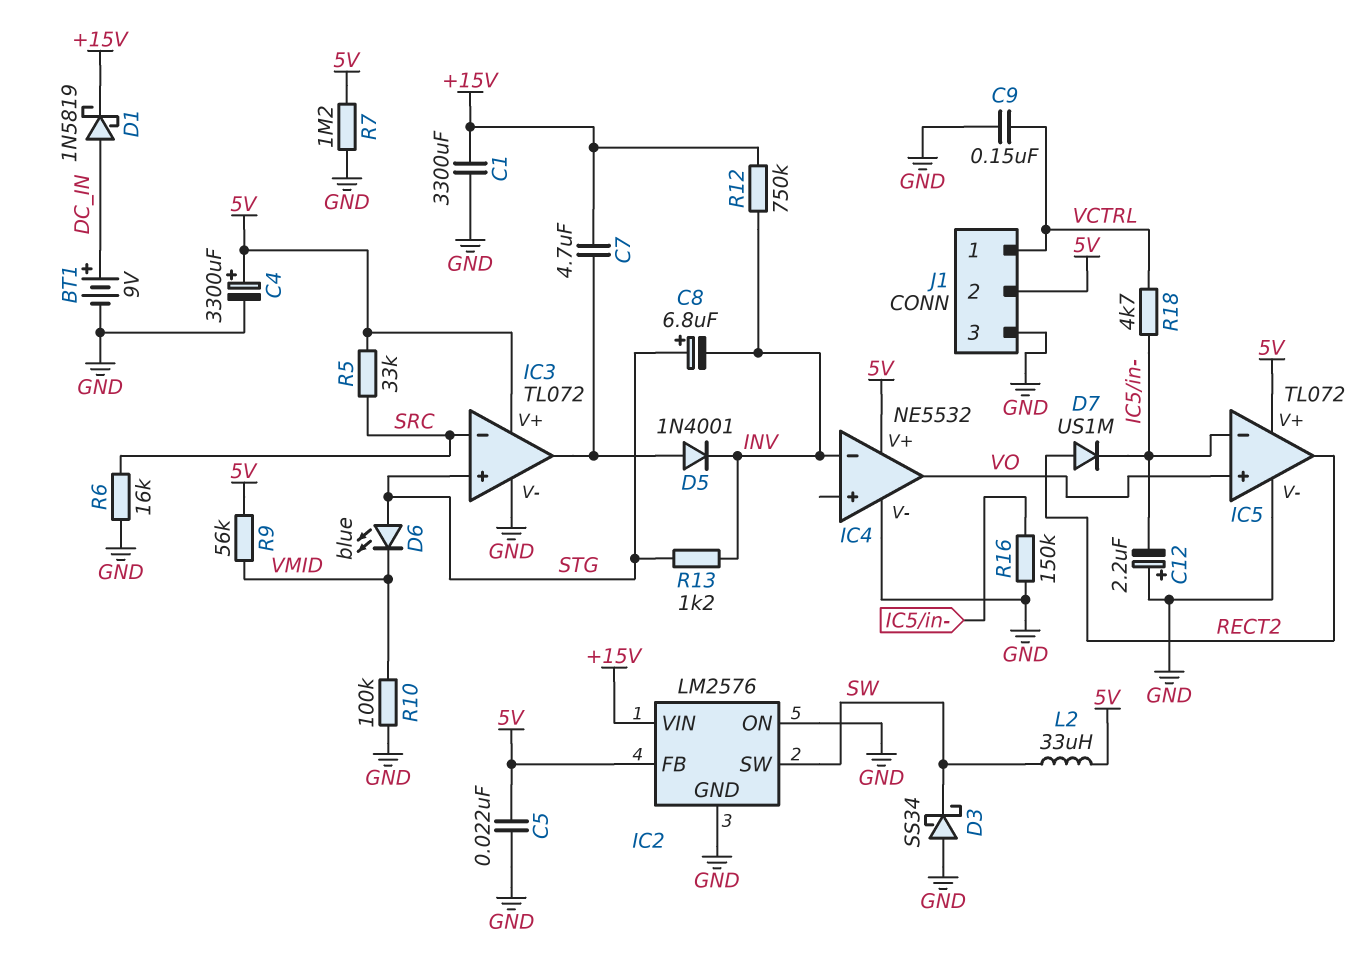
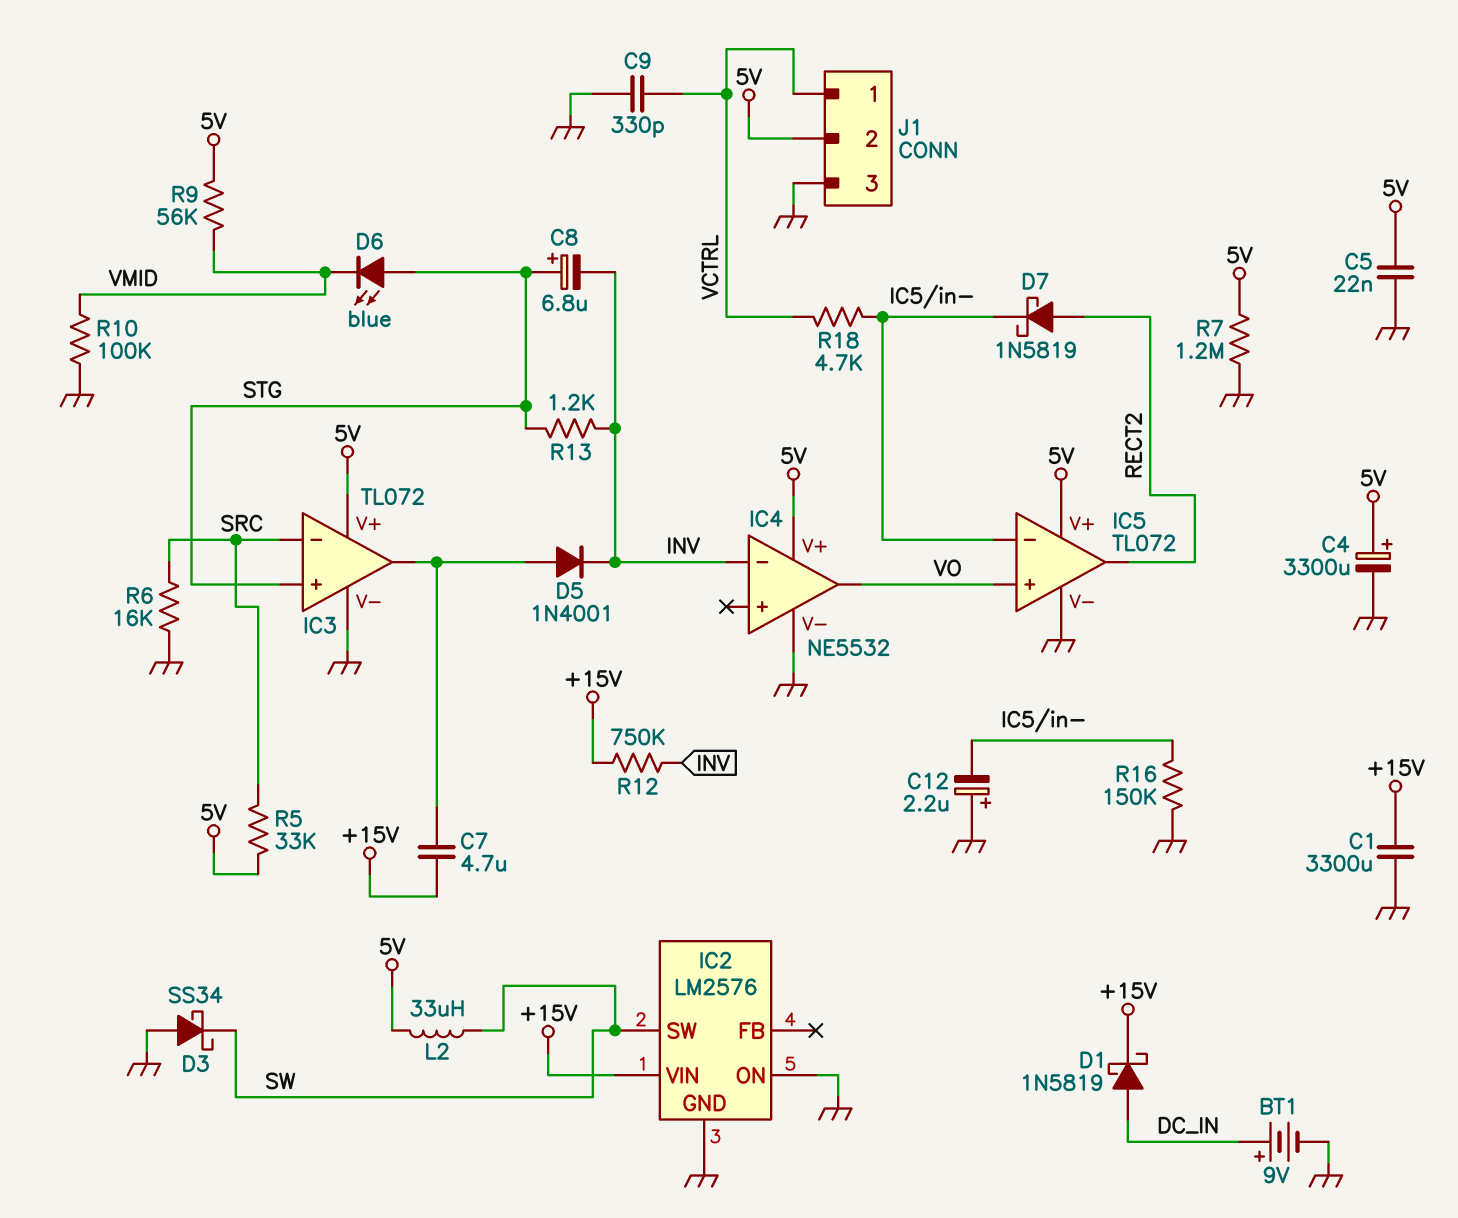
C9: 150nF (GND, VCTRL) -> 330pF (GND, VCTRL)
D7: diode US1M (A RECT2, K IC5/in-) -> schottky 1N5819 (A RECT2, K IC5/in-)
IC2 pin FB: 5V -> none

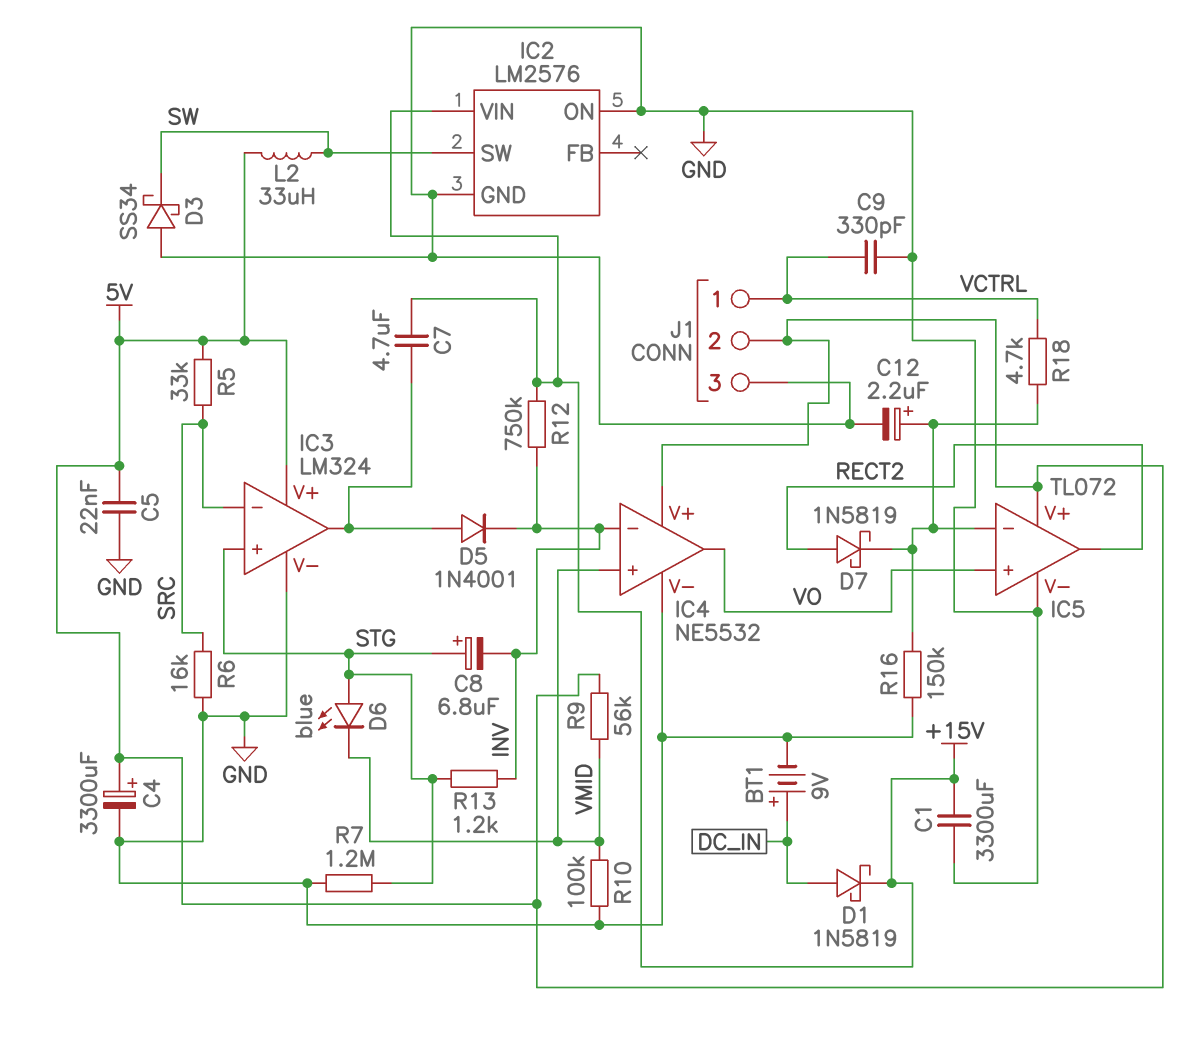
C12: 2.2uF (plus GND, minus IC5/in-) -> 2.2uF (plus IC5/in-, minus GND)
IC3: TL072 -> LM324
IC4 pin in+: none -> VMID
R7: 1.2M (5V, GND) -> 1.2M (GND, STG)

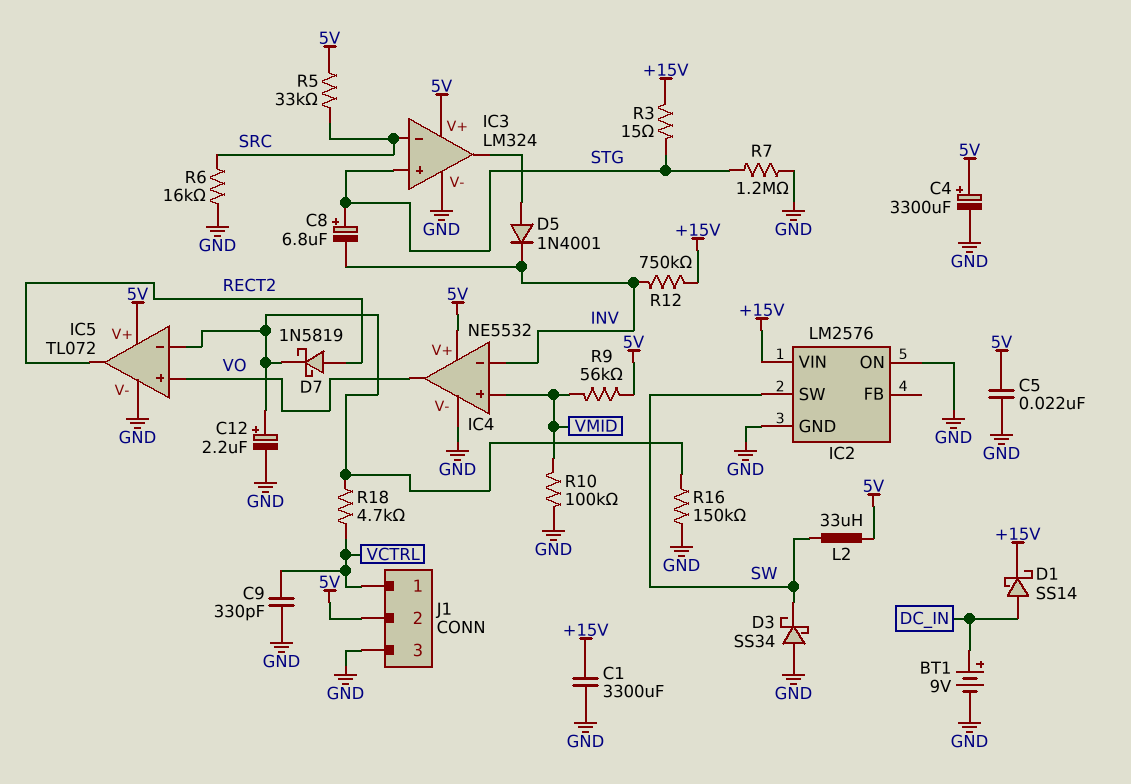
C7: 4.7uF (+15V, IC3/out) -> none
D1: schottky 1N5819 (A DC_IN, K +15V) -> schottky SS14 (A DC_IN, K +15V)
D6: LED blue (A STG, K VMID) -> none
R3: none -> 15 (+15V, STG)
R13: 1.2k (INV, STG) -> none

